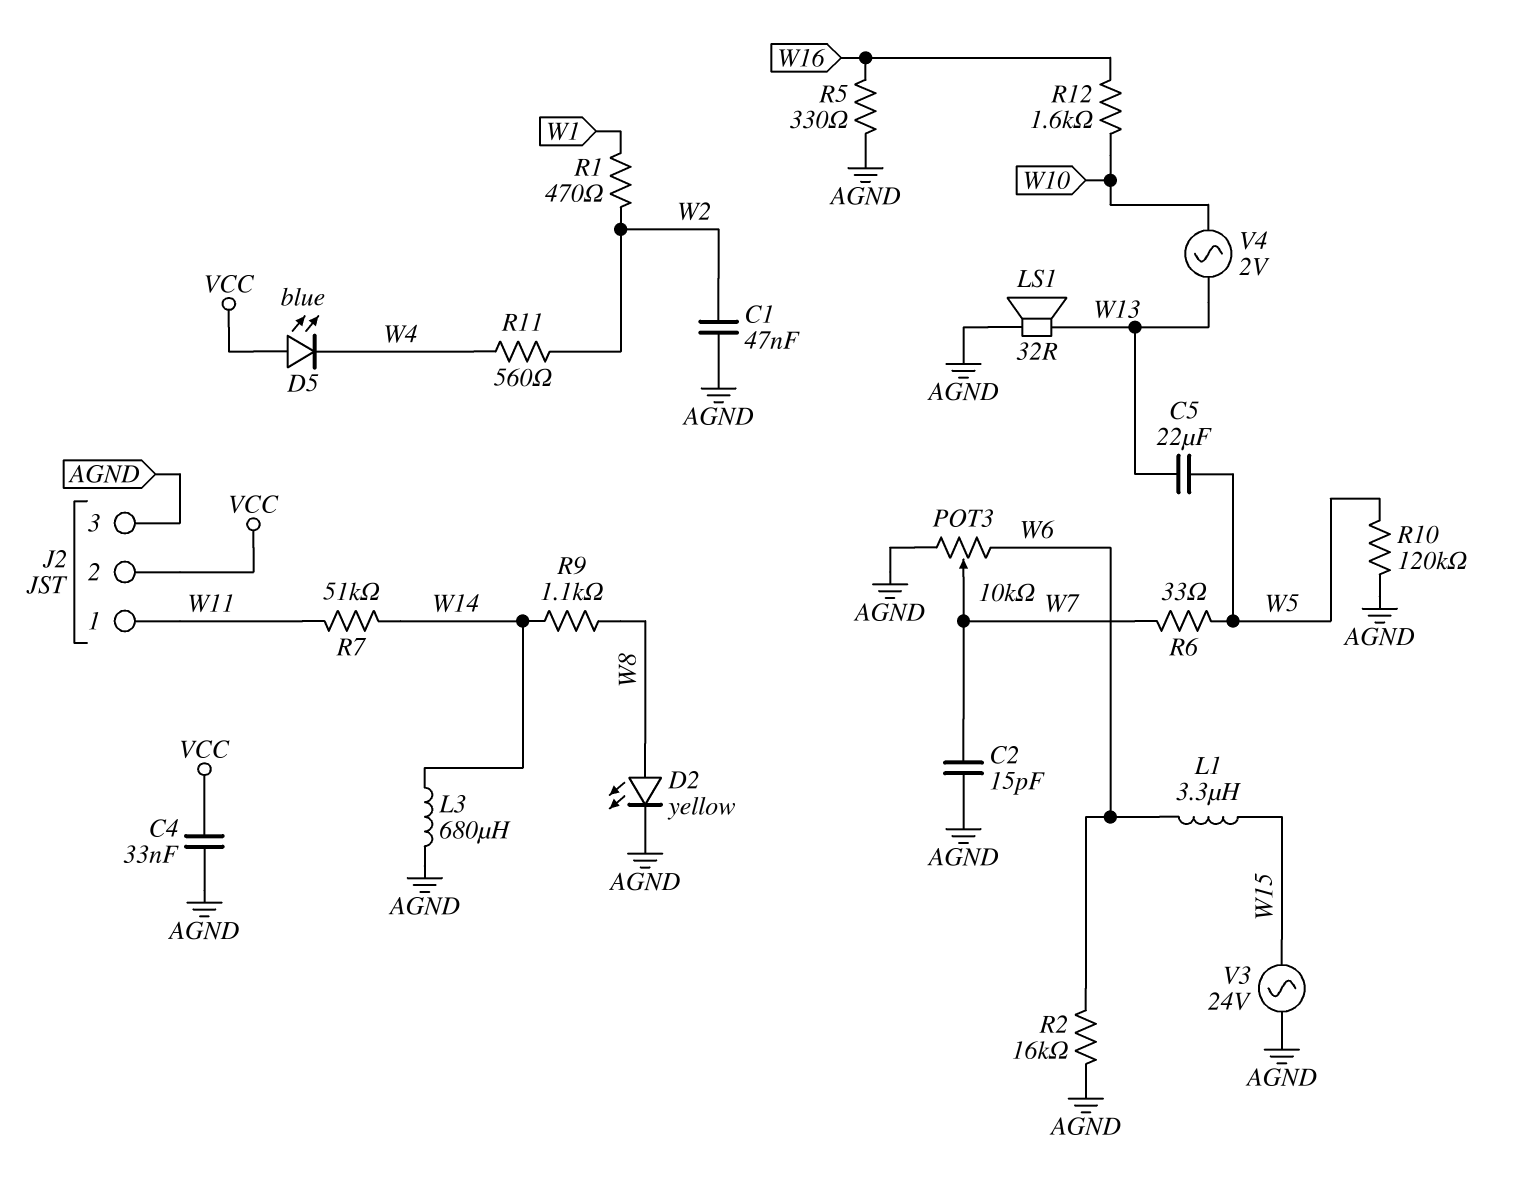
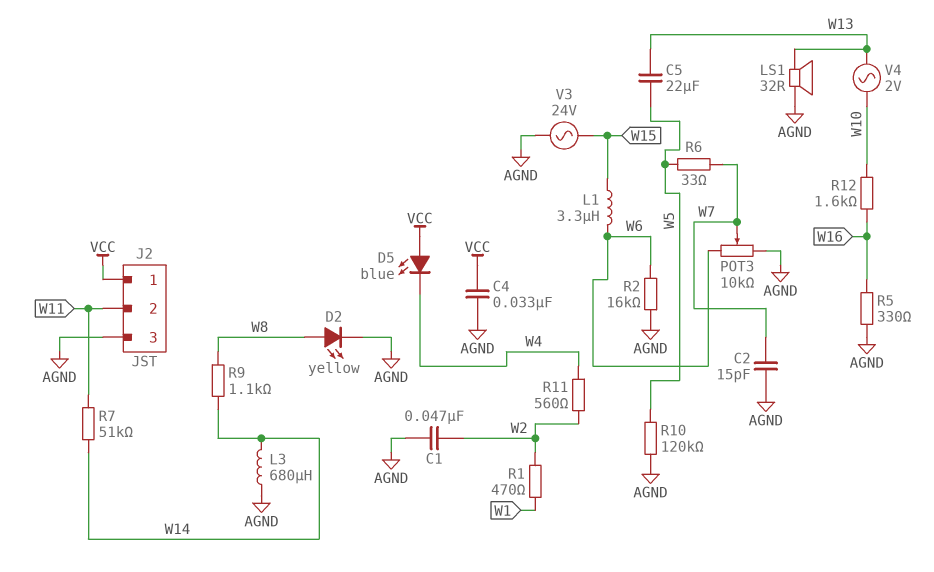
J2 pin 1: W11 -> VCC
J2 pin 2: VCC -> W11

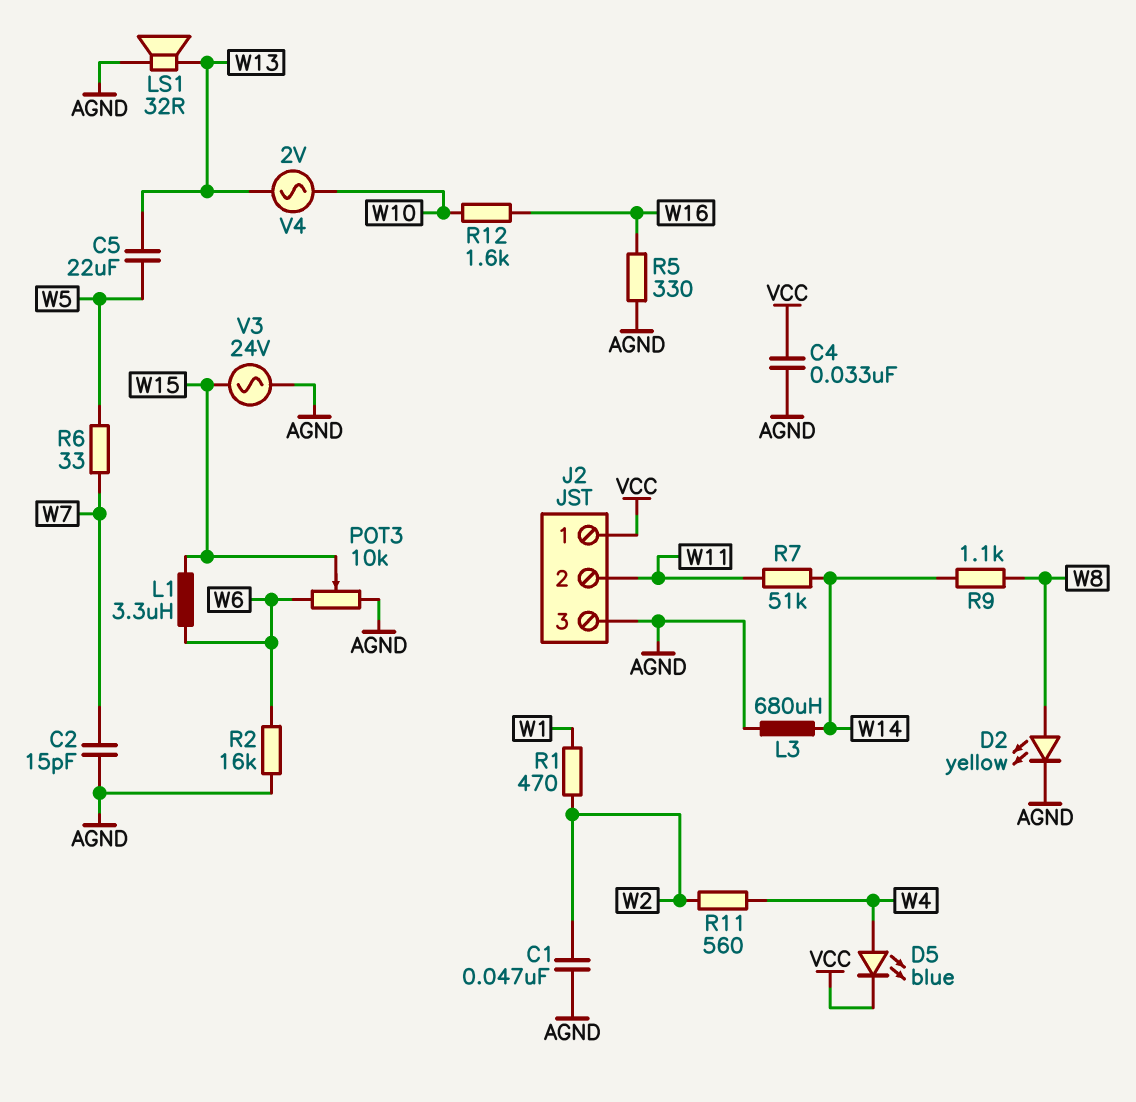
D5: LED blue (A VCC, K W4) -> LED blue (A W4, K VCC)
POT3: 10k (AGND, W6, wiper W7) -> 10k (AGND, W6, wiper W15)
R10: 120k (AGND, W5) -> none

